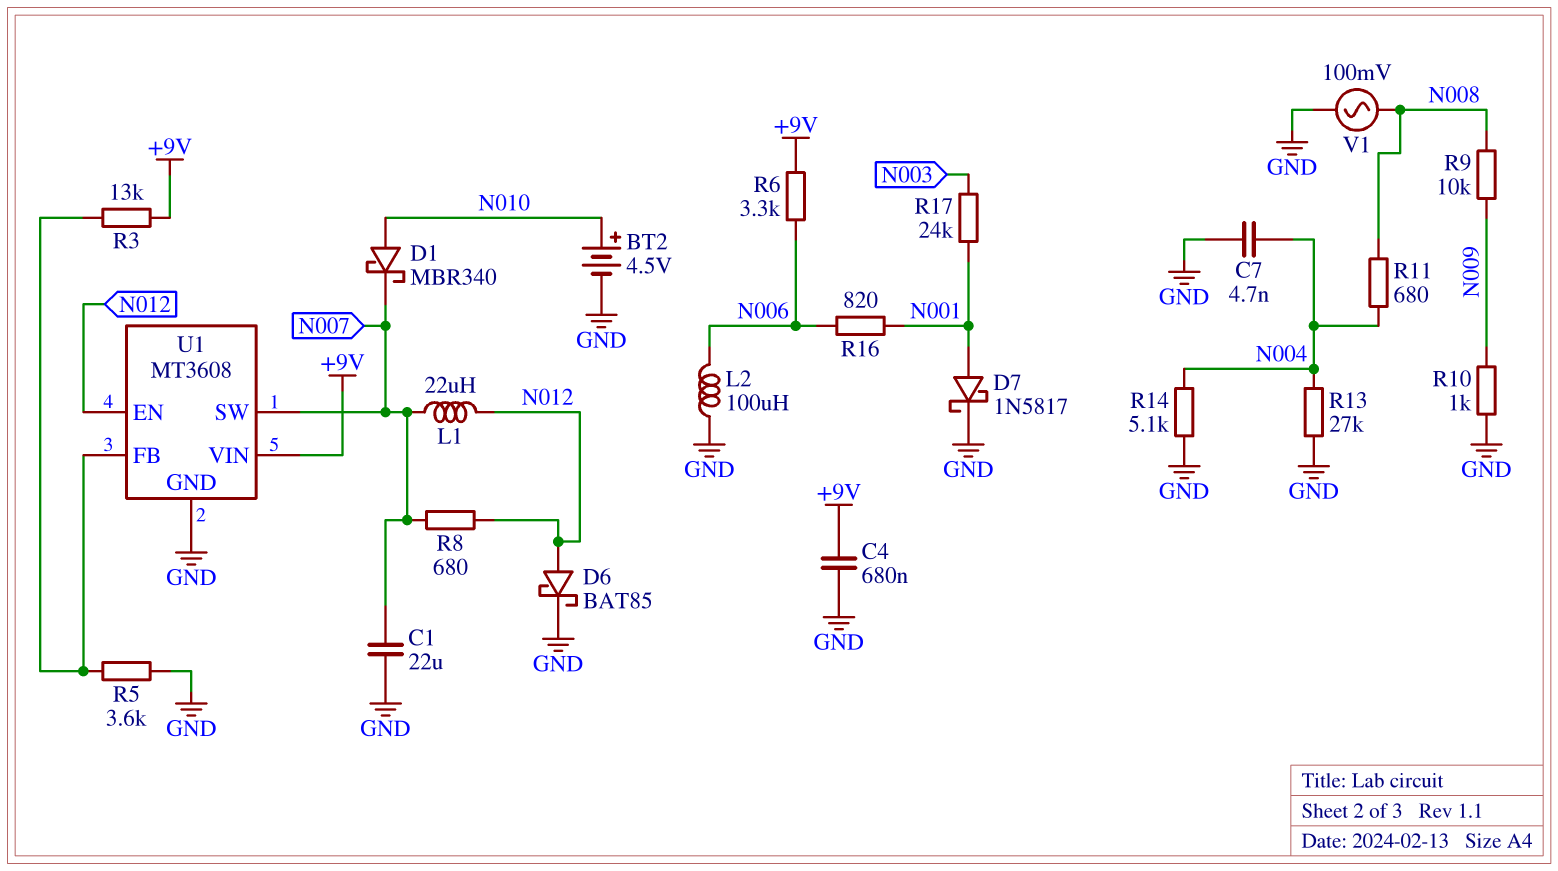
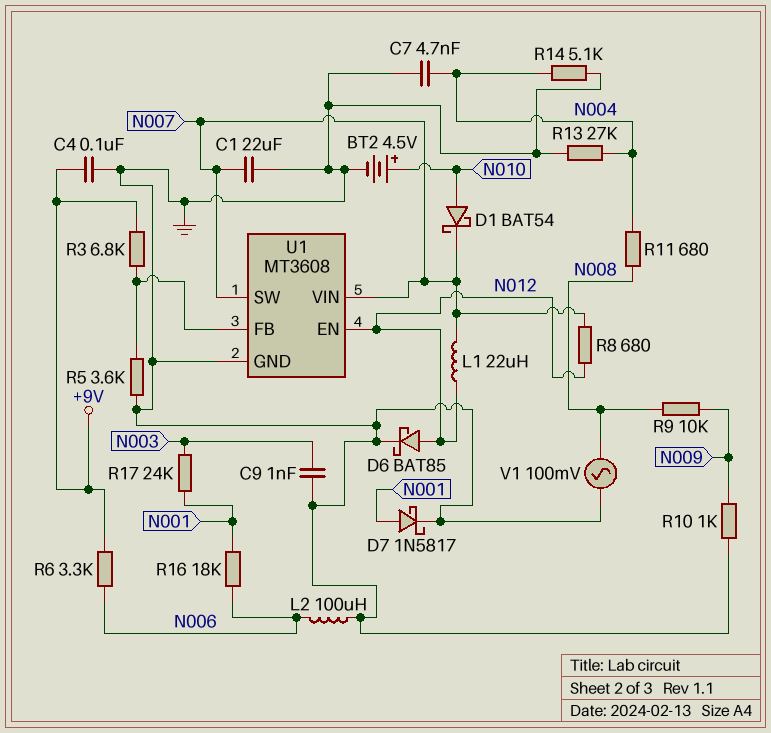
C4: 680nF (+9V, GND) -> 100nF (+9V, GND)
C9: none -> 1nF (GND, N003)
D1: schottky MBR340 (A N010, K N007) -> schottky BAT54 (A N010, K N007)
R3: 13k (+9V, U1/FB) -> 6.8k (+9V, U1/FB)
R16: 820 (N001, N006) -> 18k (N001, N006)
U1 pin VIN: +9V -> N007

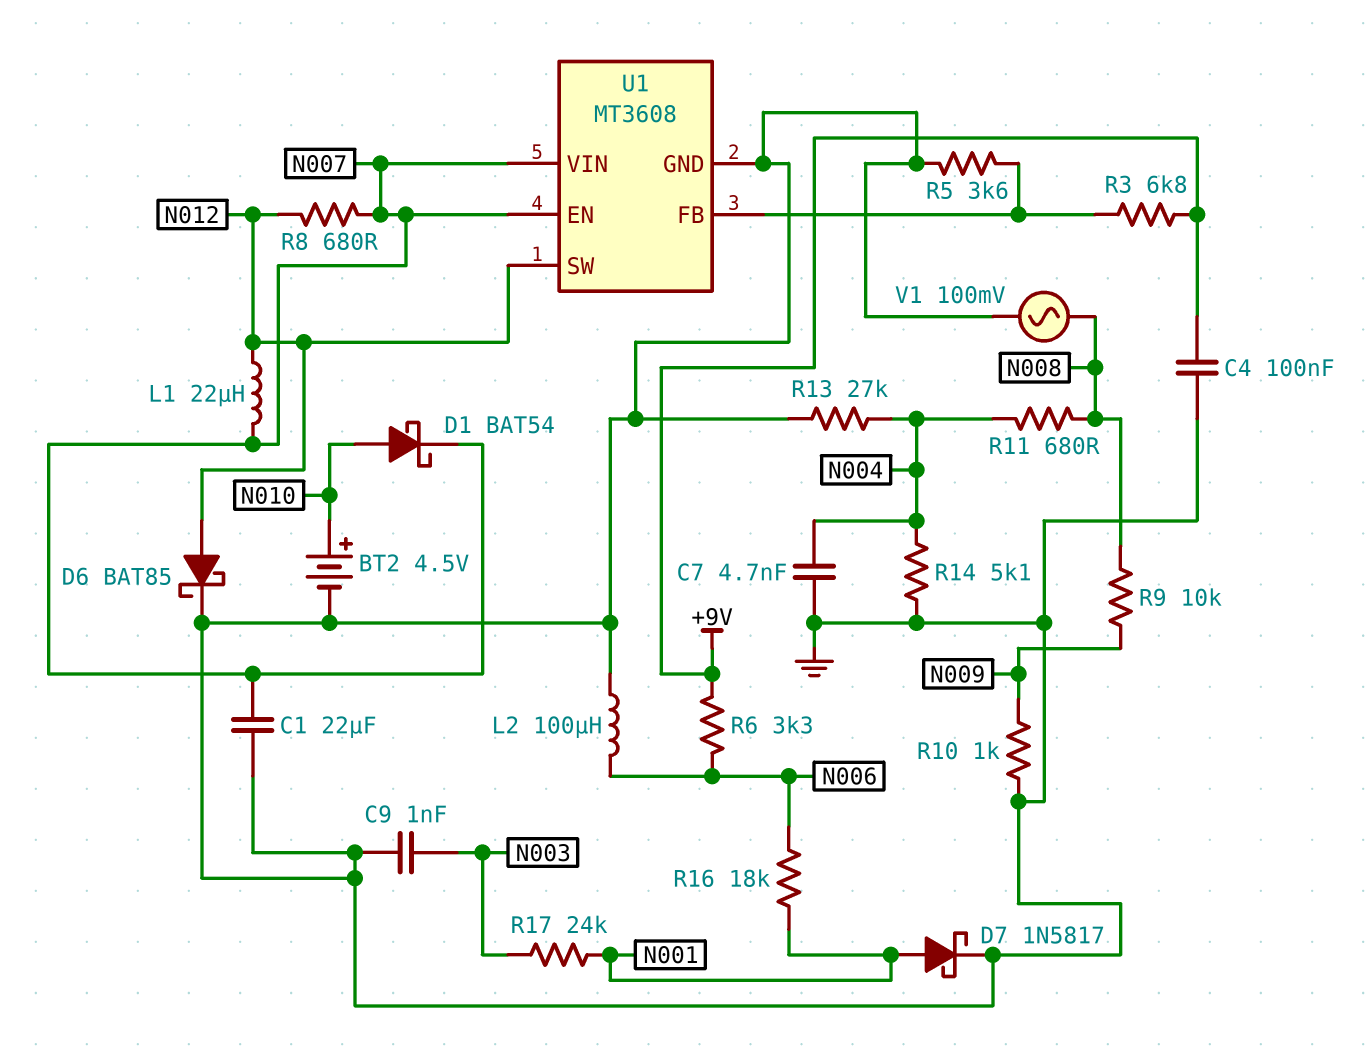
U1 pin EN: N012 -> N007
U1 pin SW: N007 -> N012

